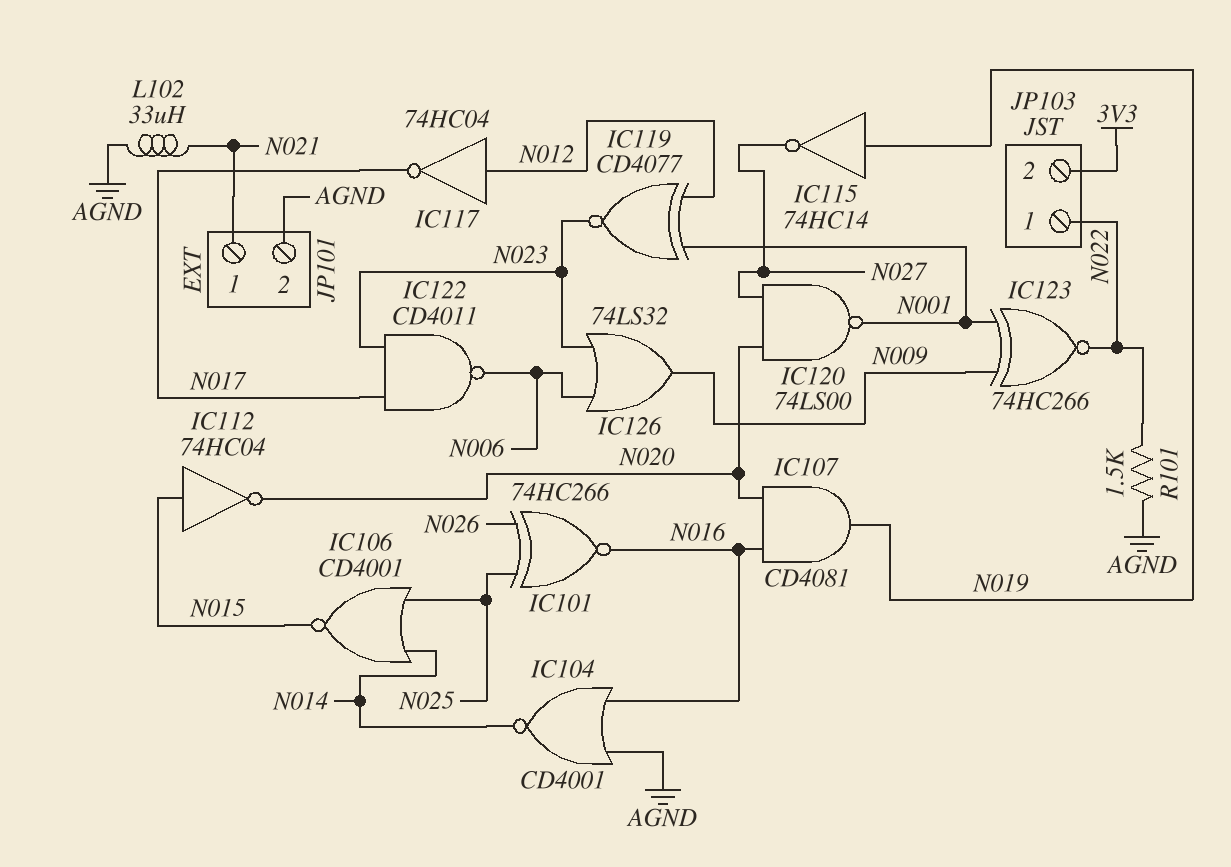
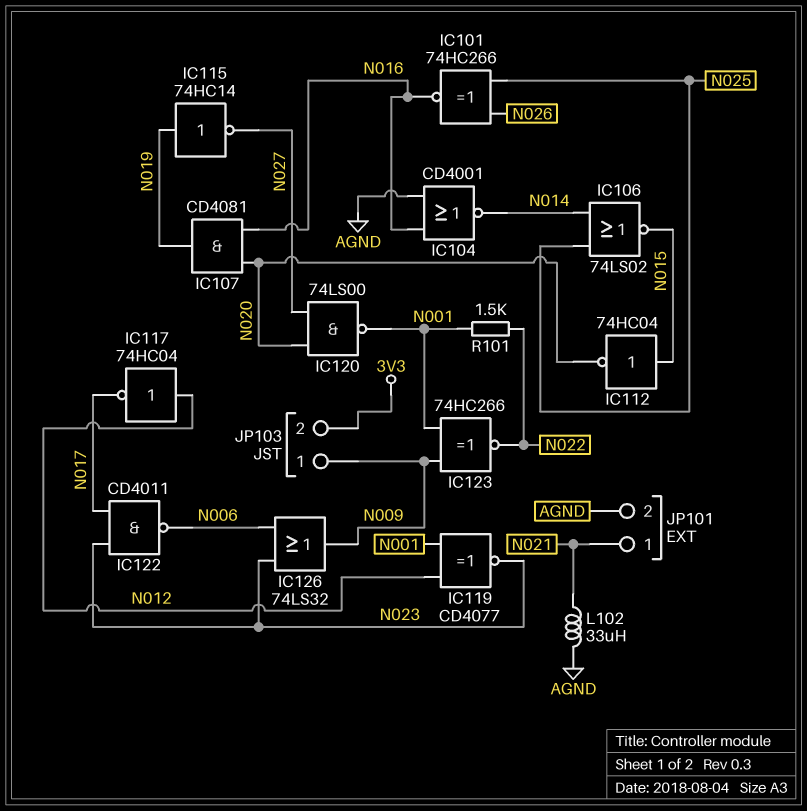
IC106: NOR CD4001 (in N014, in N025, out N015) -> NOR 74LS02 (in N014, in N025, out N015)
JP103 pin 1: N022 -> N009
R101: 1.5k (AGND, N022) -> 1.5k (N001, N022)

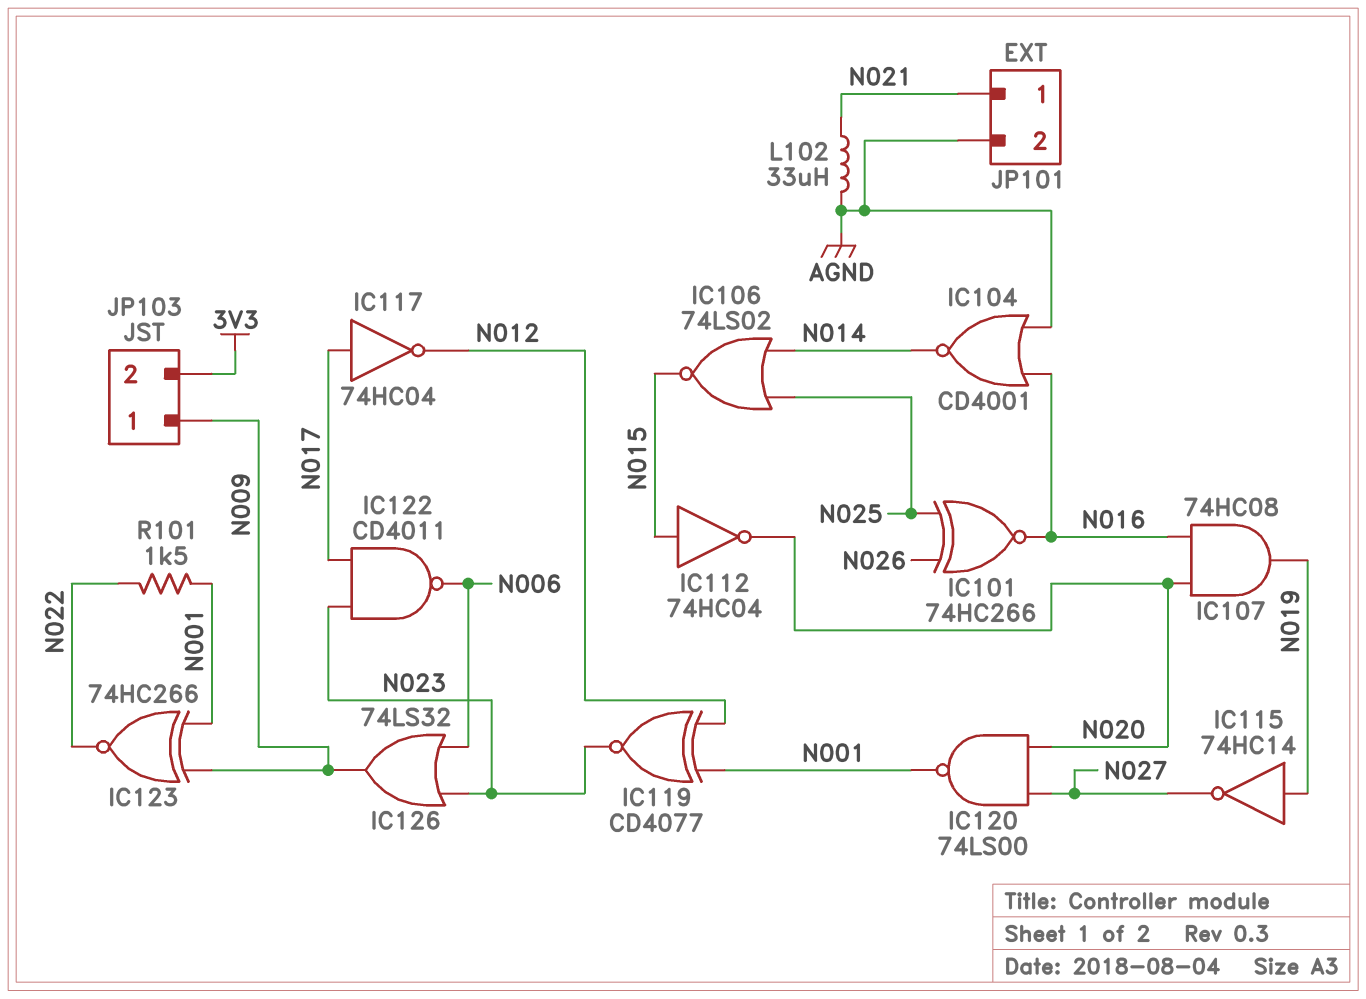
IC107: AND CD4081 (in N016, in N020, out N019) -> AND 74HC08 (in N016, in N020, out N019)
IC117: NOT 74HC04 (in N012, out N017) -> NOT 74HC04 (in N017, out N012)

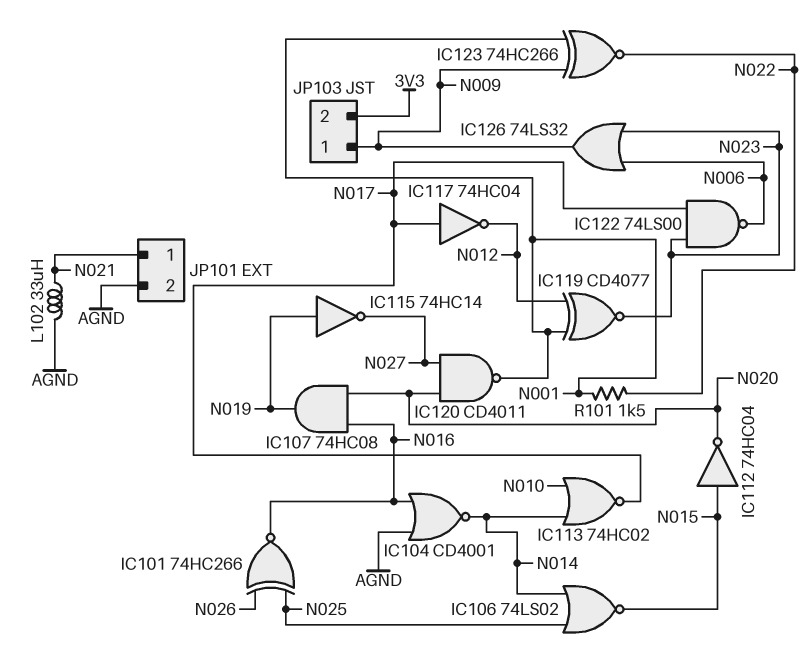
IC113: none -> NOR 74HC02 (in N010, in N014, out N017)
IC120: NAND 74LS00 (in N020, in N027, out N001) -> NAND CD4011 (in N020, in N027, out N001)
IC122: NAND CD4011 (in N017, in N023, out N006) -> NAND 74LS00 (in N017, in N023, out N006)

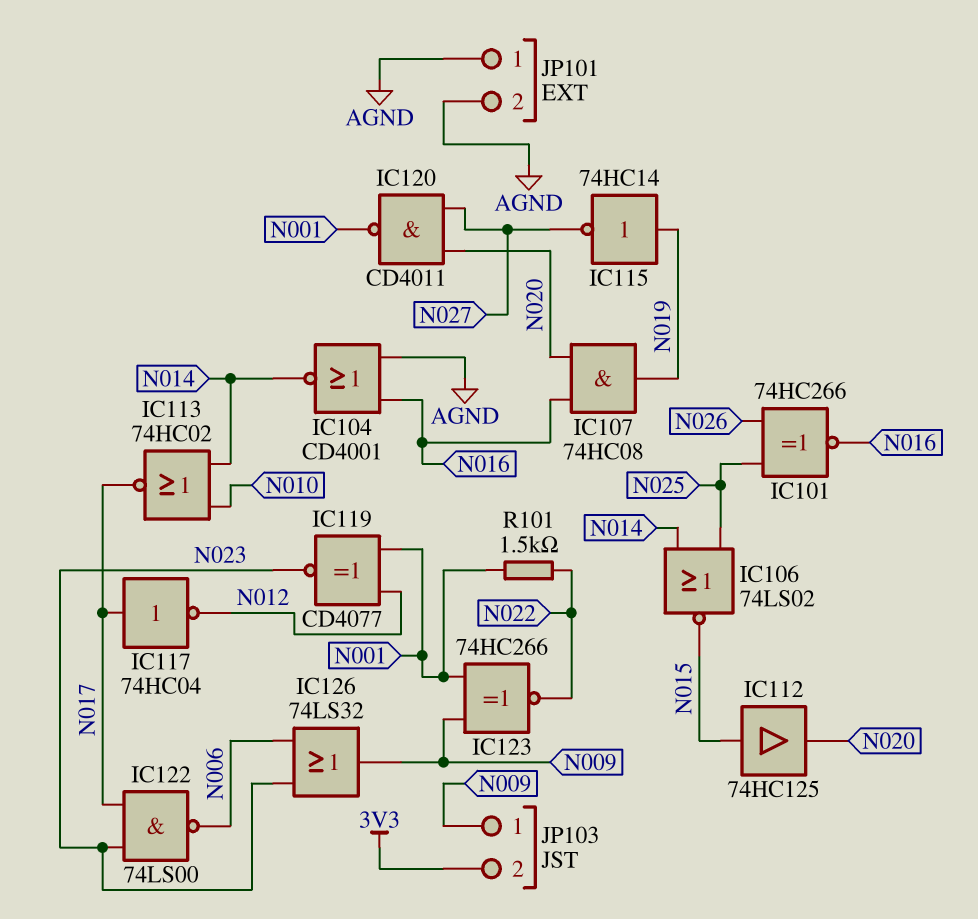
IC112: NOT 74HC04 (in N015, out N020) -> buffer 74HC125 (in N015, out N020)
JP101 pin 1: N021 -> AGND
L102: 33uH (AGND, N021) -> none

